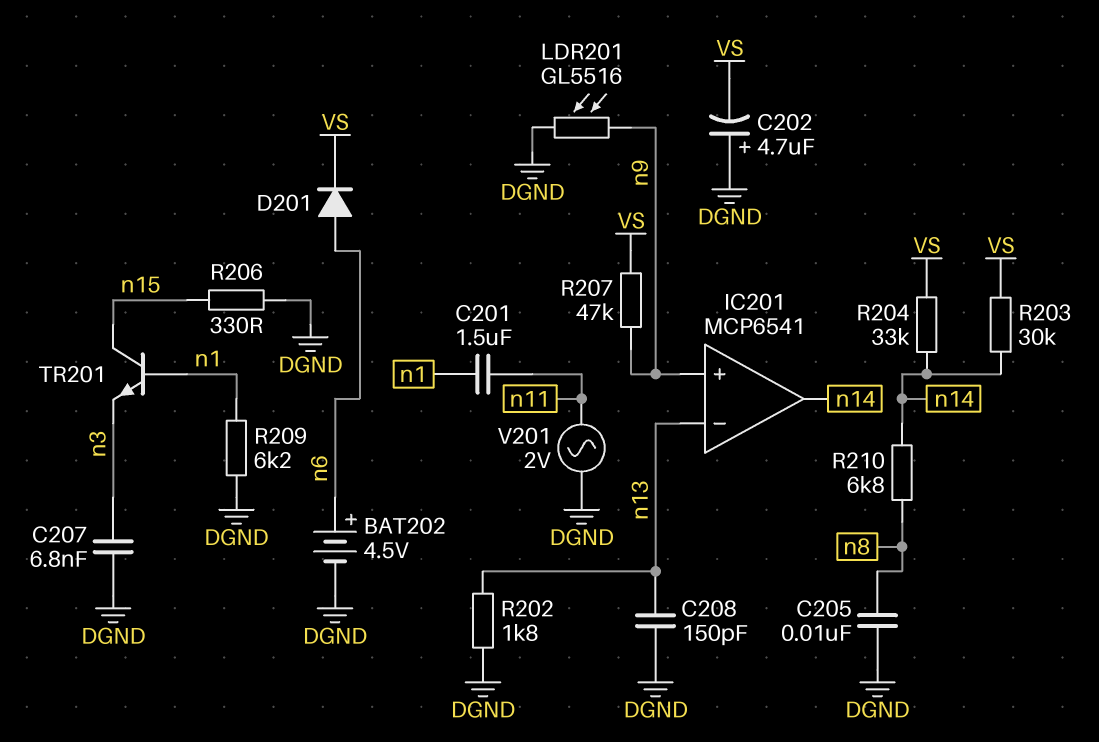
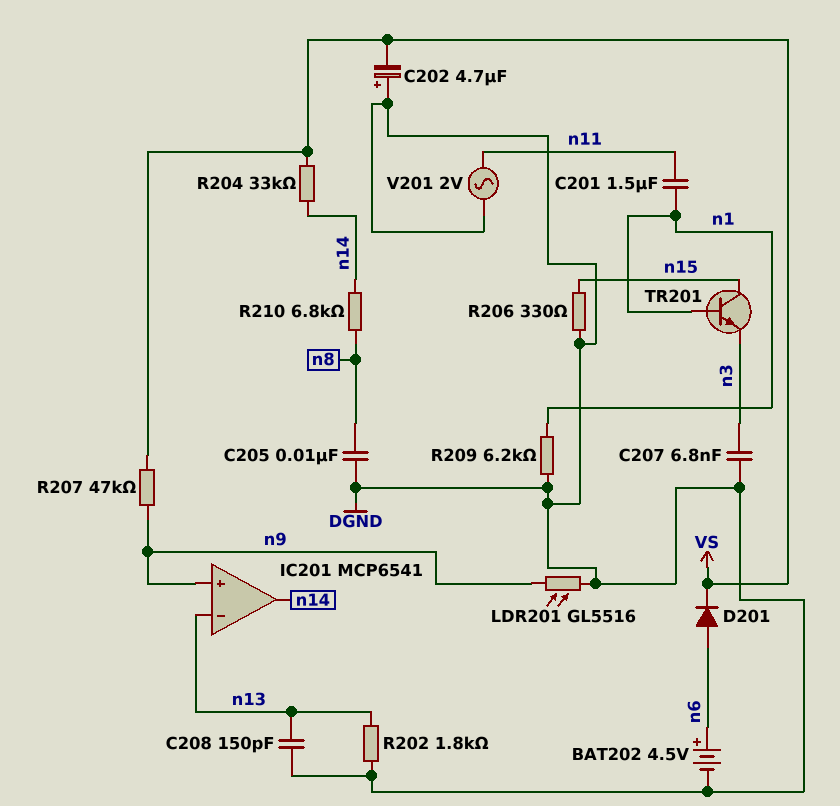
R203: 30k (VS, n14) -> none

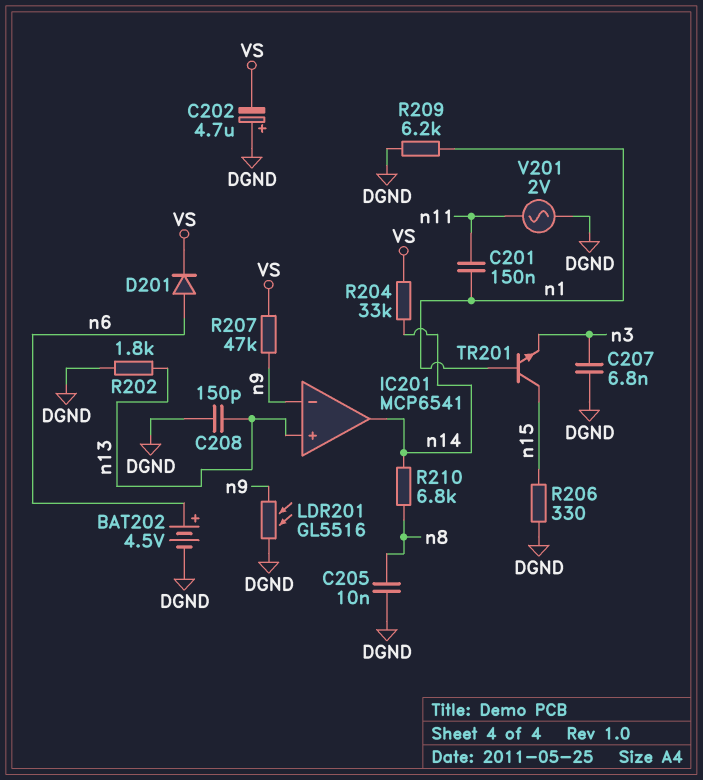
C201: 1.5uF (n1, n11) -> 150nF (n1, n11)
IC201 pin in+: n9 -> n13
IC201 pin in-: n13 -> n9

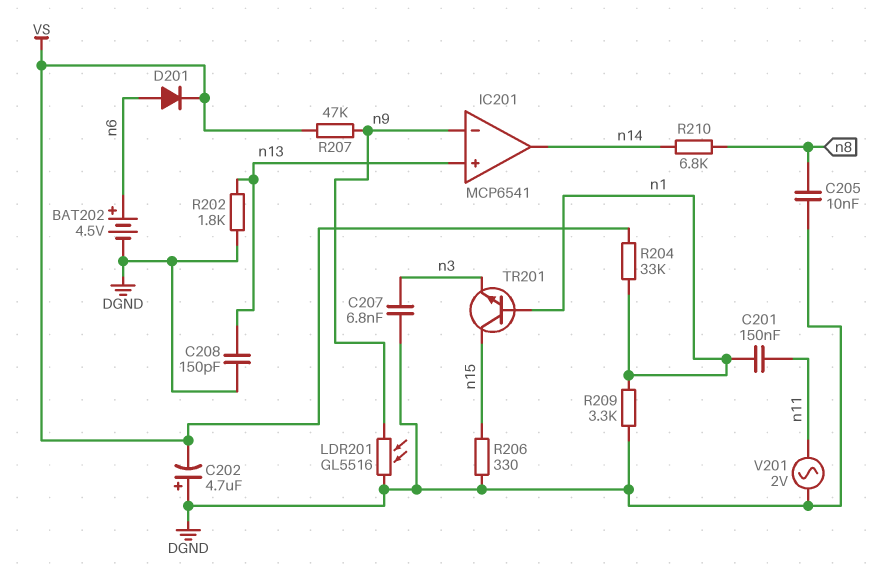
R204: 33k (VS, n14) -> 33k (VS, n1)
R209: 6.2k (DGND, n1) -> 3.3k (DGND, n1)

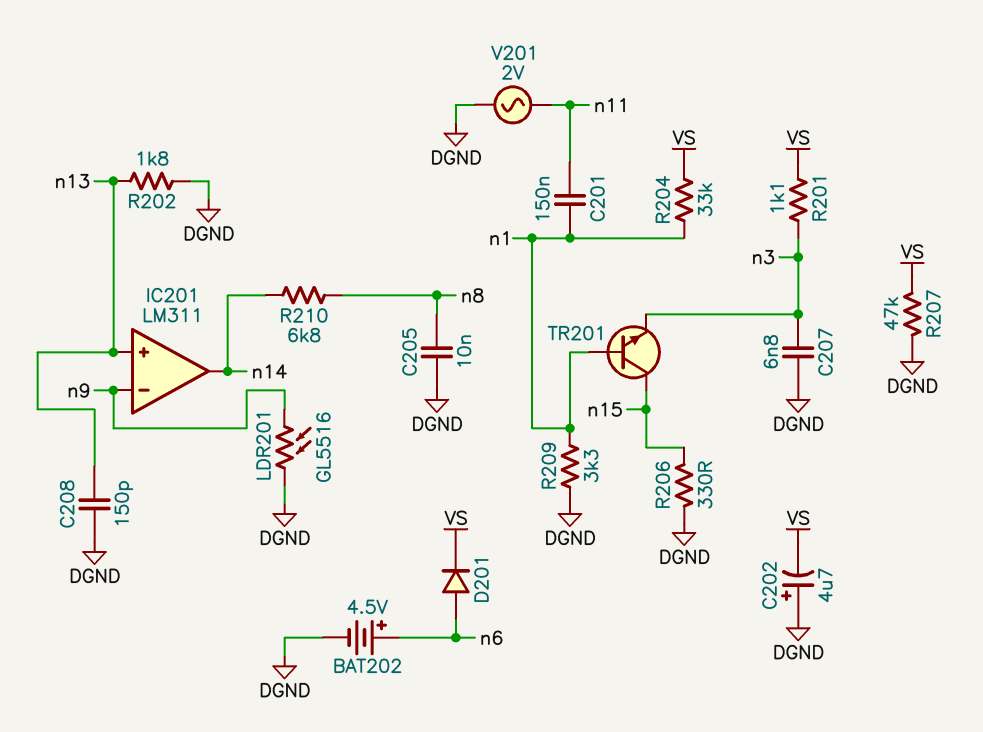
IC201: MCP6541 -> LM311
R201: none -> 1.1k (VS, n3)
R207: 47k (VS, n9) -> 47k (DGND, VS)

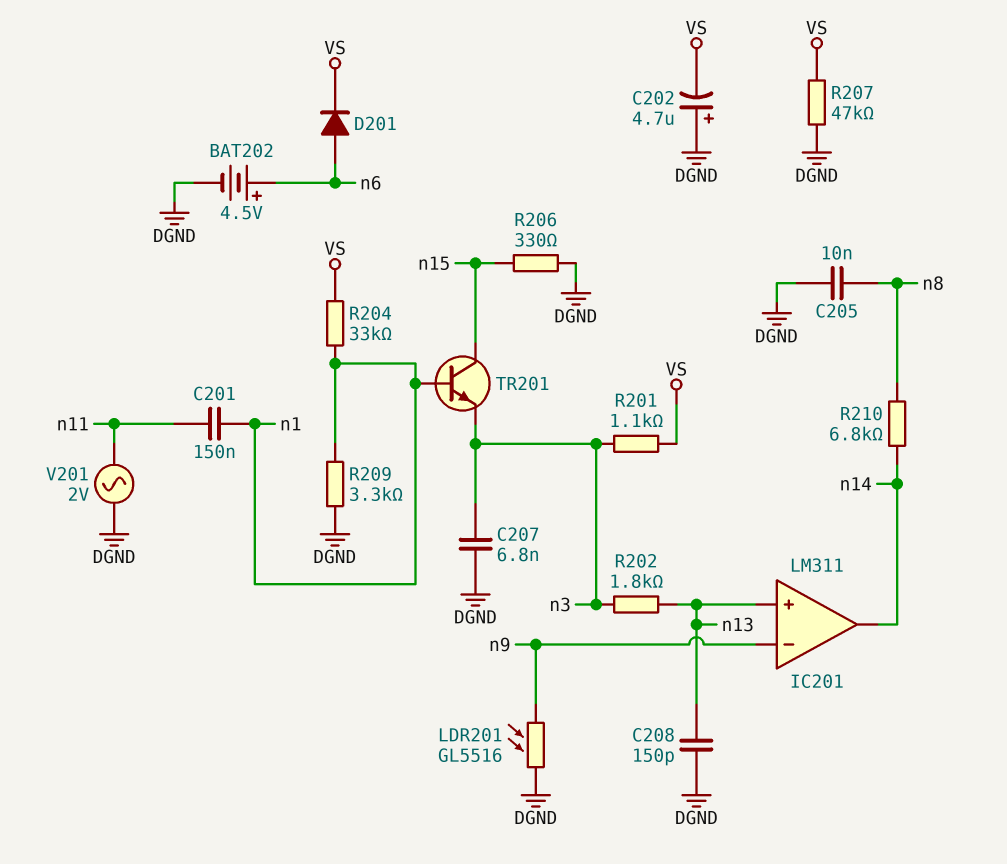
R202: 1.8k (DGND, n13) -> 1.8k (n3, n13)

